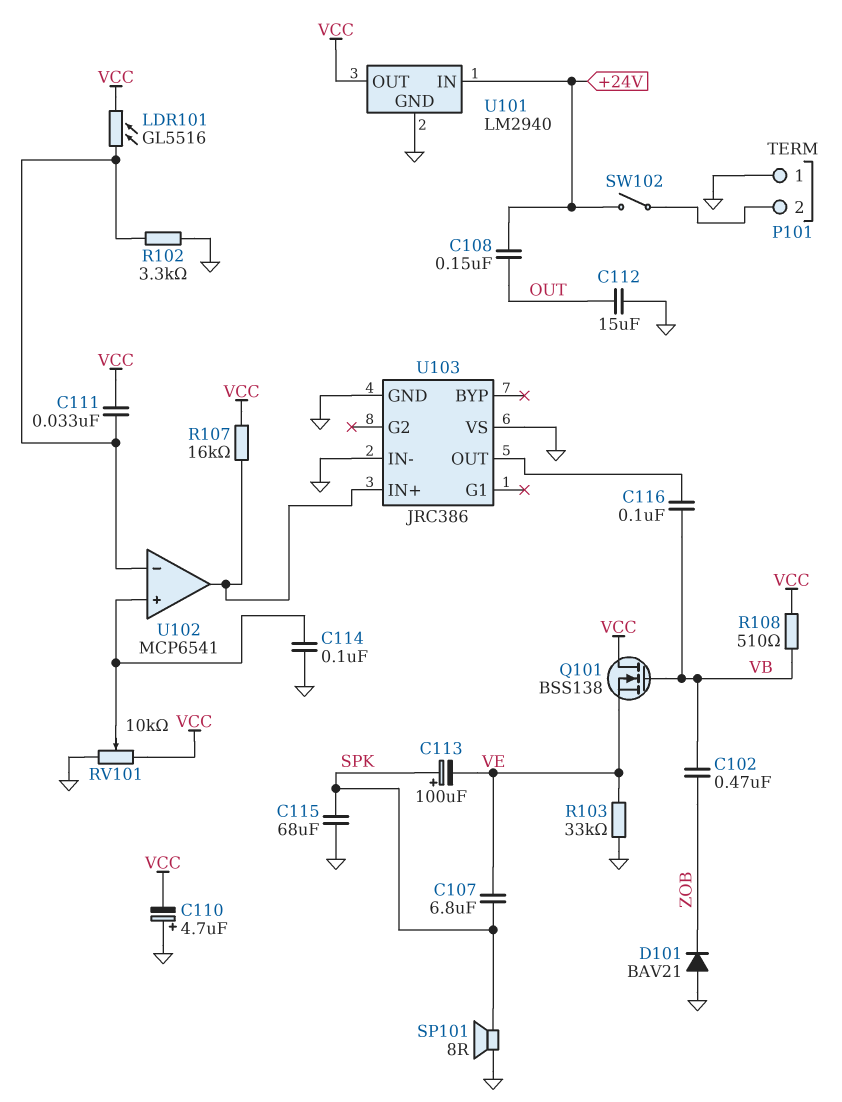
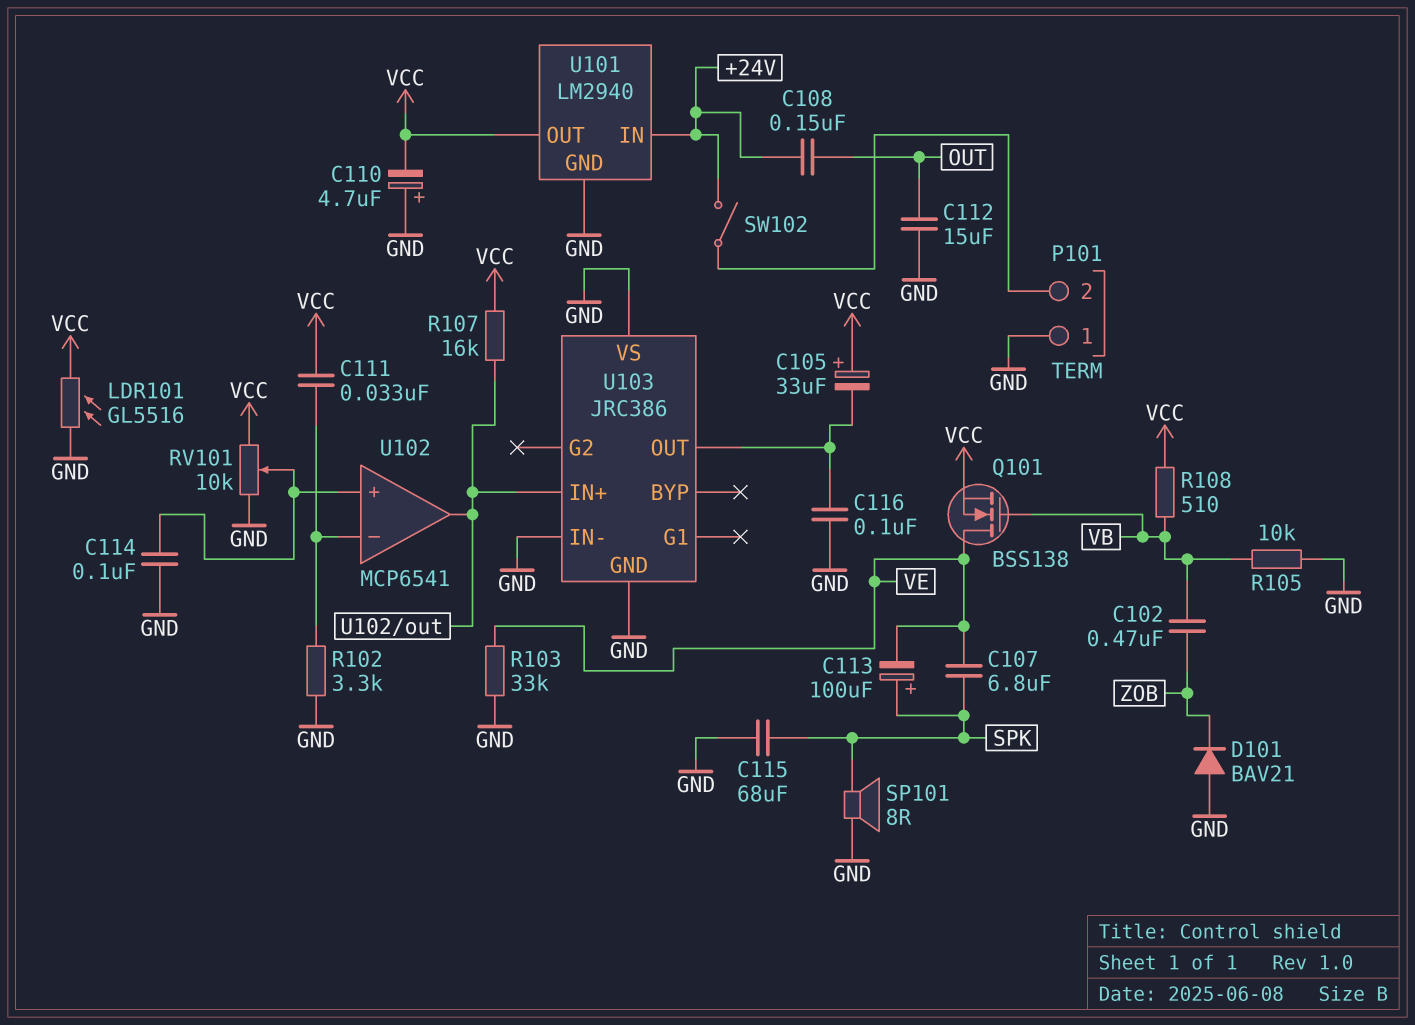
C105: none -> 33uF (plus VCC, minus U103/OUT)
C116: 100nF (U103/OUT, VB) -> 100nF (GND, U103/OUT)
LDR101: GL5516 (U102/in-, VCC) -> GL5516 (GND, VCC)
Q101: NMOS BSS138 (G VB, D VCC, S VE) -> NMOS BSS138 (G VB, D VE, S VCC)
R105: none -> 10k (GND, VB)

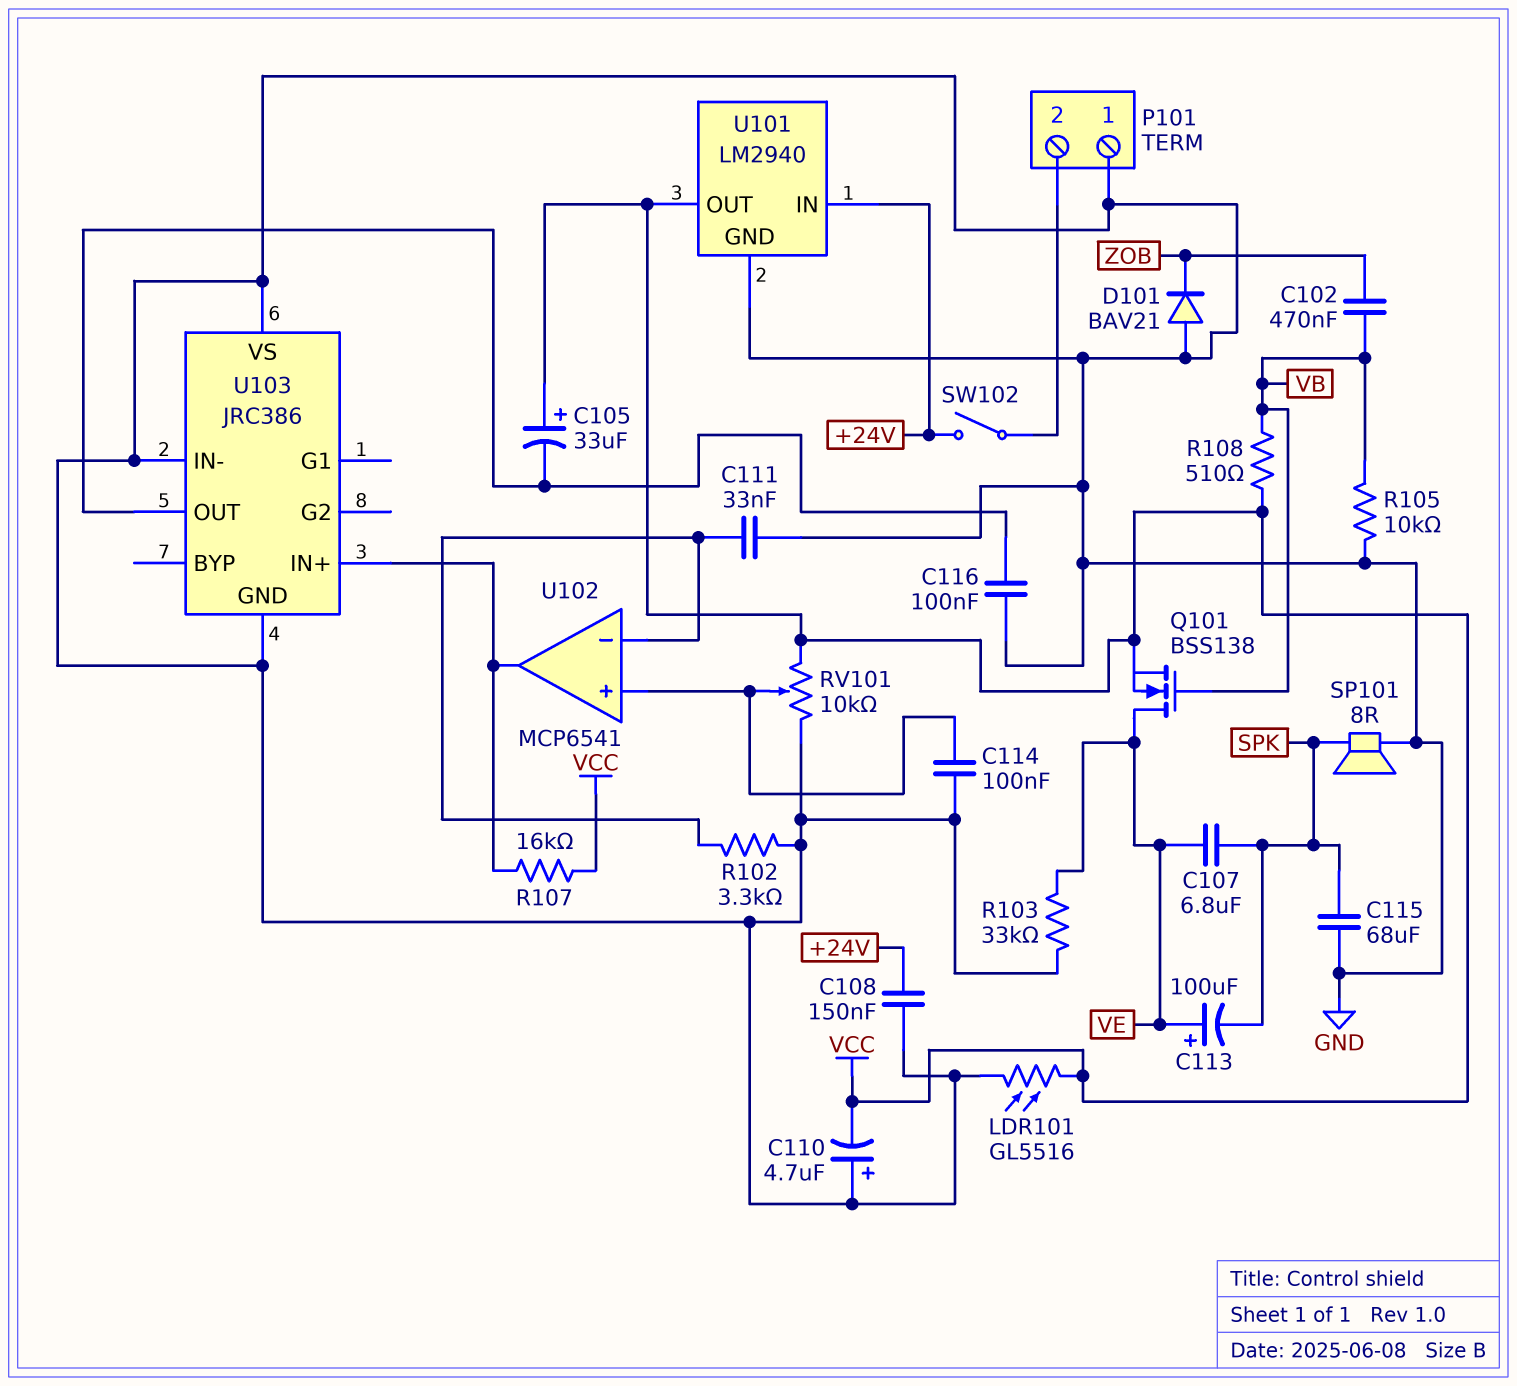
C108: 150nF (+24V, OUT) -> 150nF (+24V, GND)
C111: 33nF (U102/in-, VCC) -> 33nF (GND, U102/in-)
C112: 15uF (GND, OUT) -> none
C113: 100uF (plus SPK, minus VE) -> 100uF (plus VE, minus SPK)

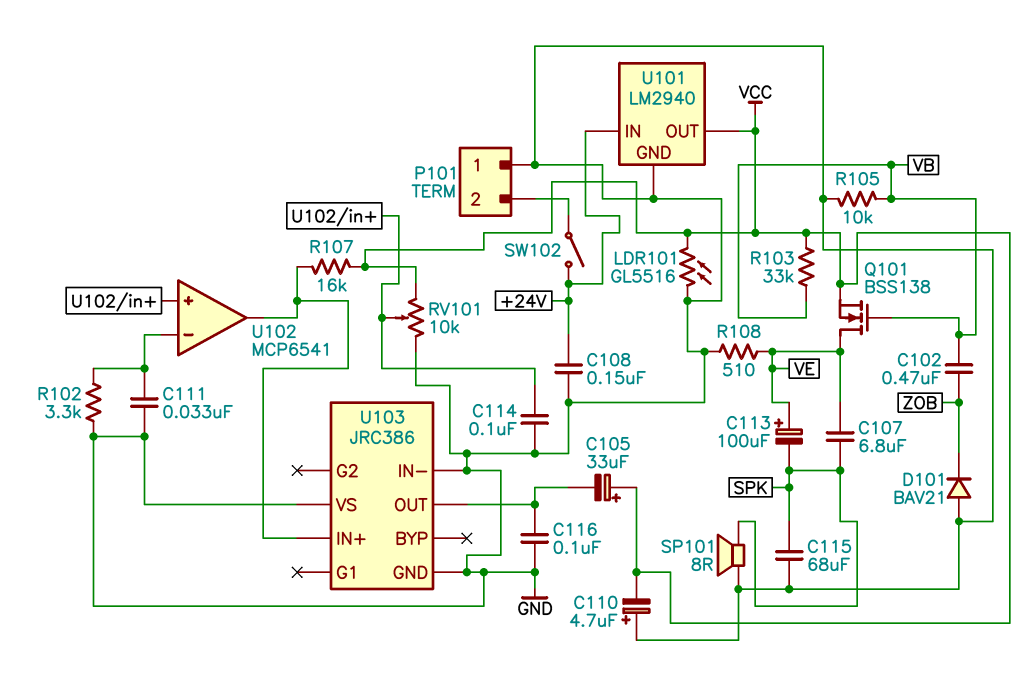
R103: 33k (GND, VE) -> 33k (VB, VCC)
R108: 510 (VB, VCC) -> 510 (GND, VE)

